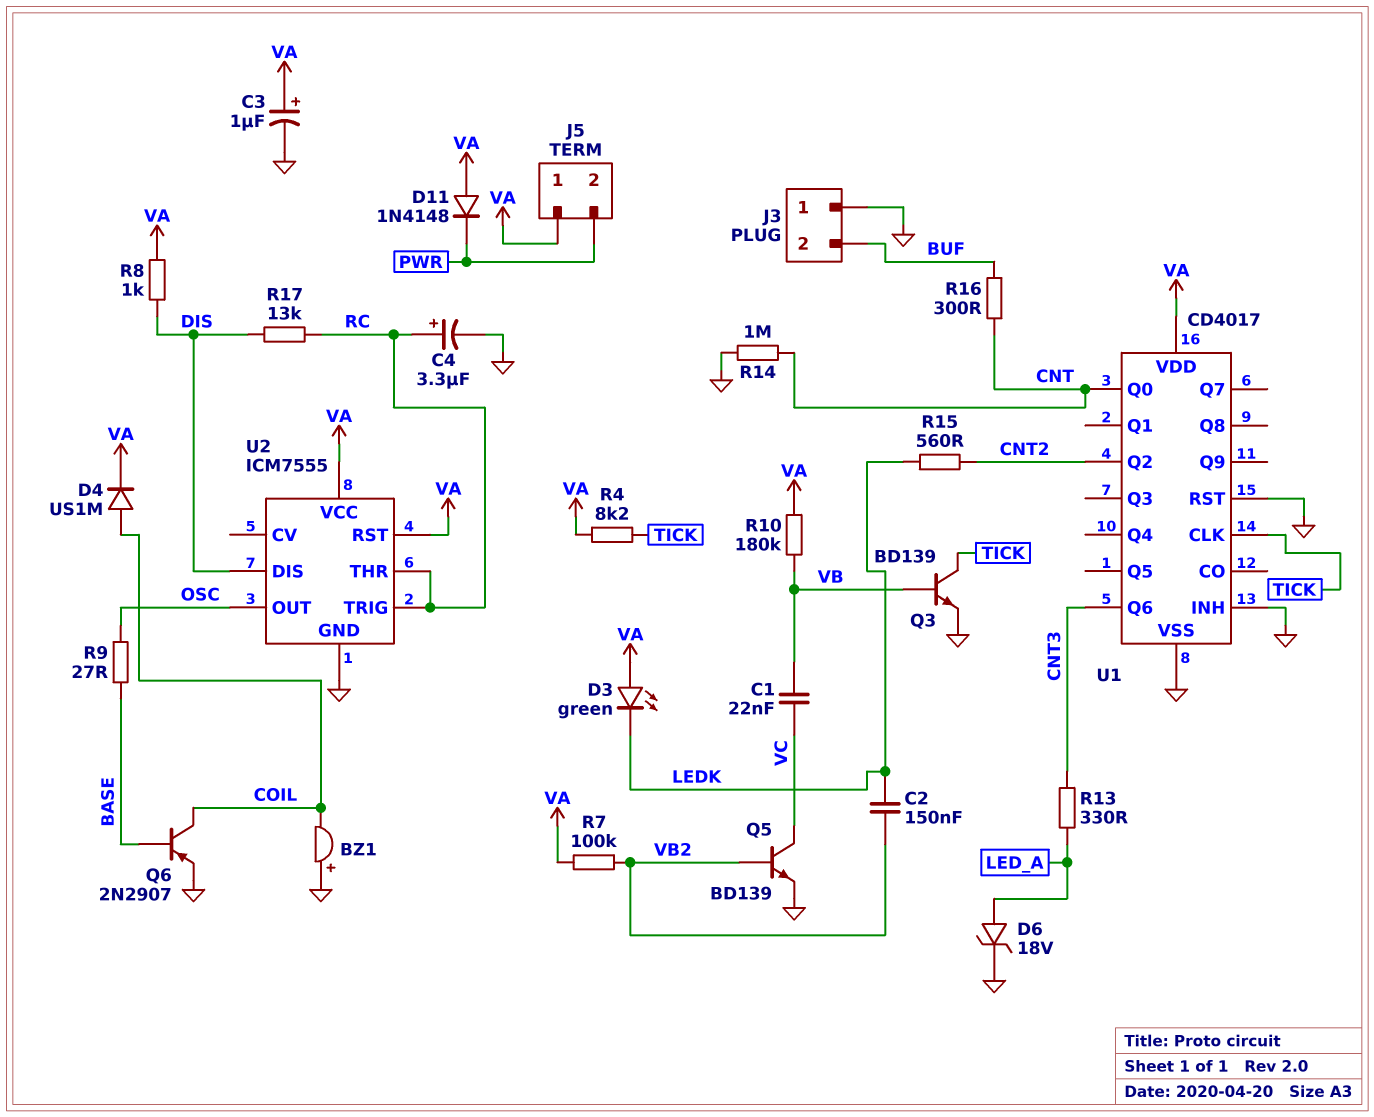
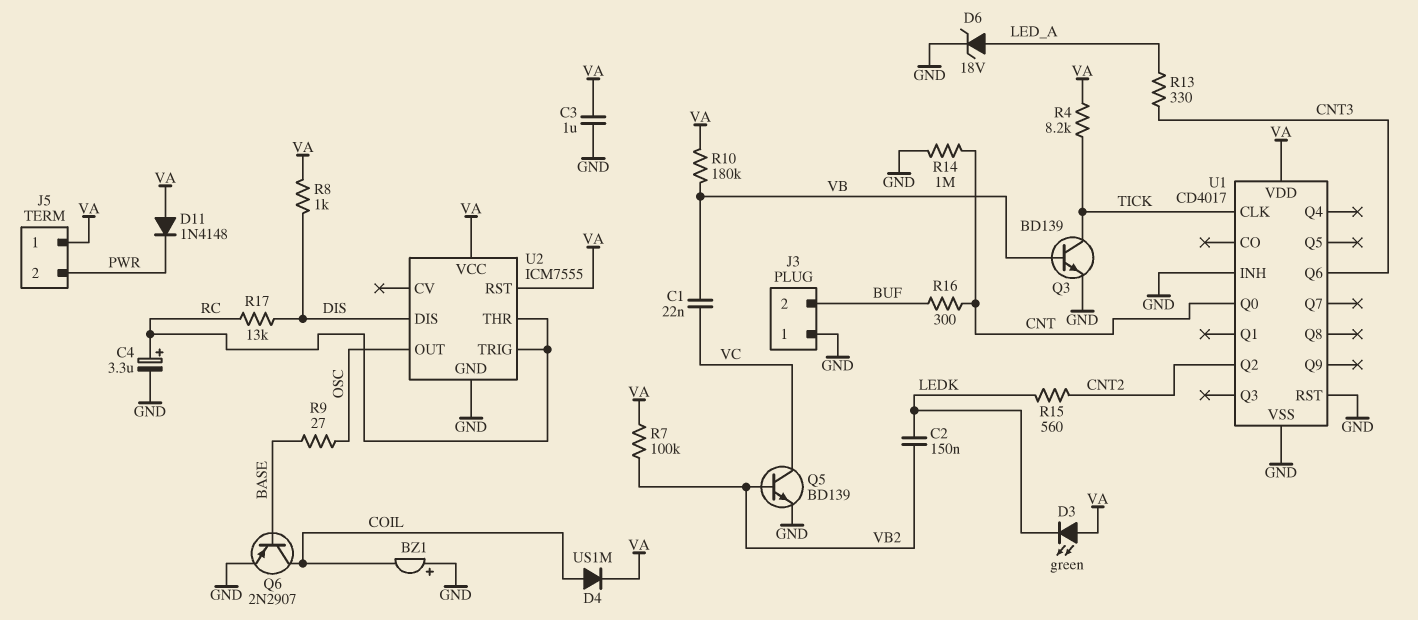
C3: 1uF (plus VA, minus GND) -> 1uF (GND, VA)

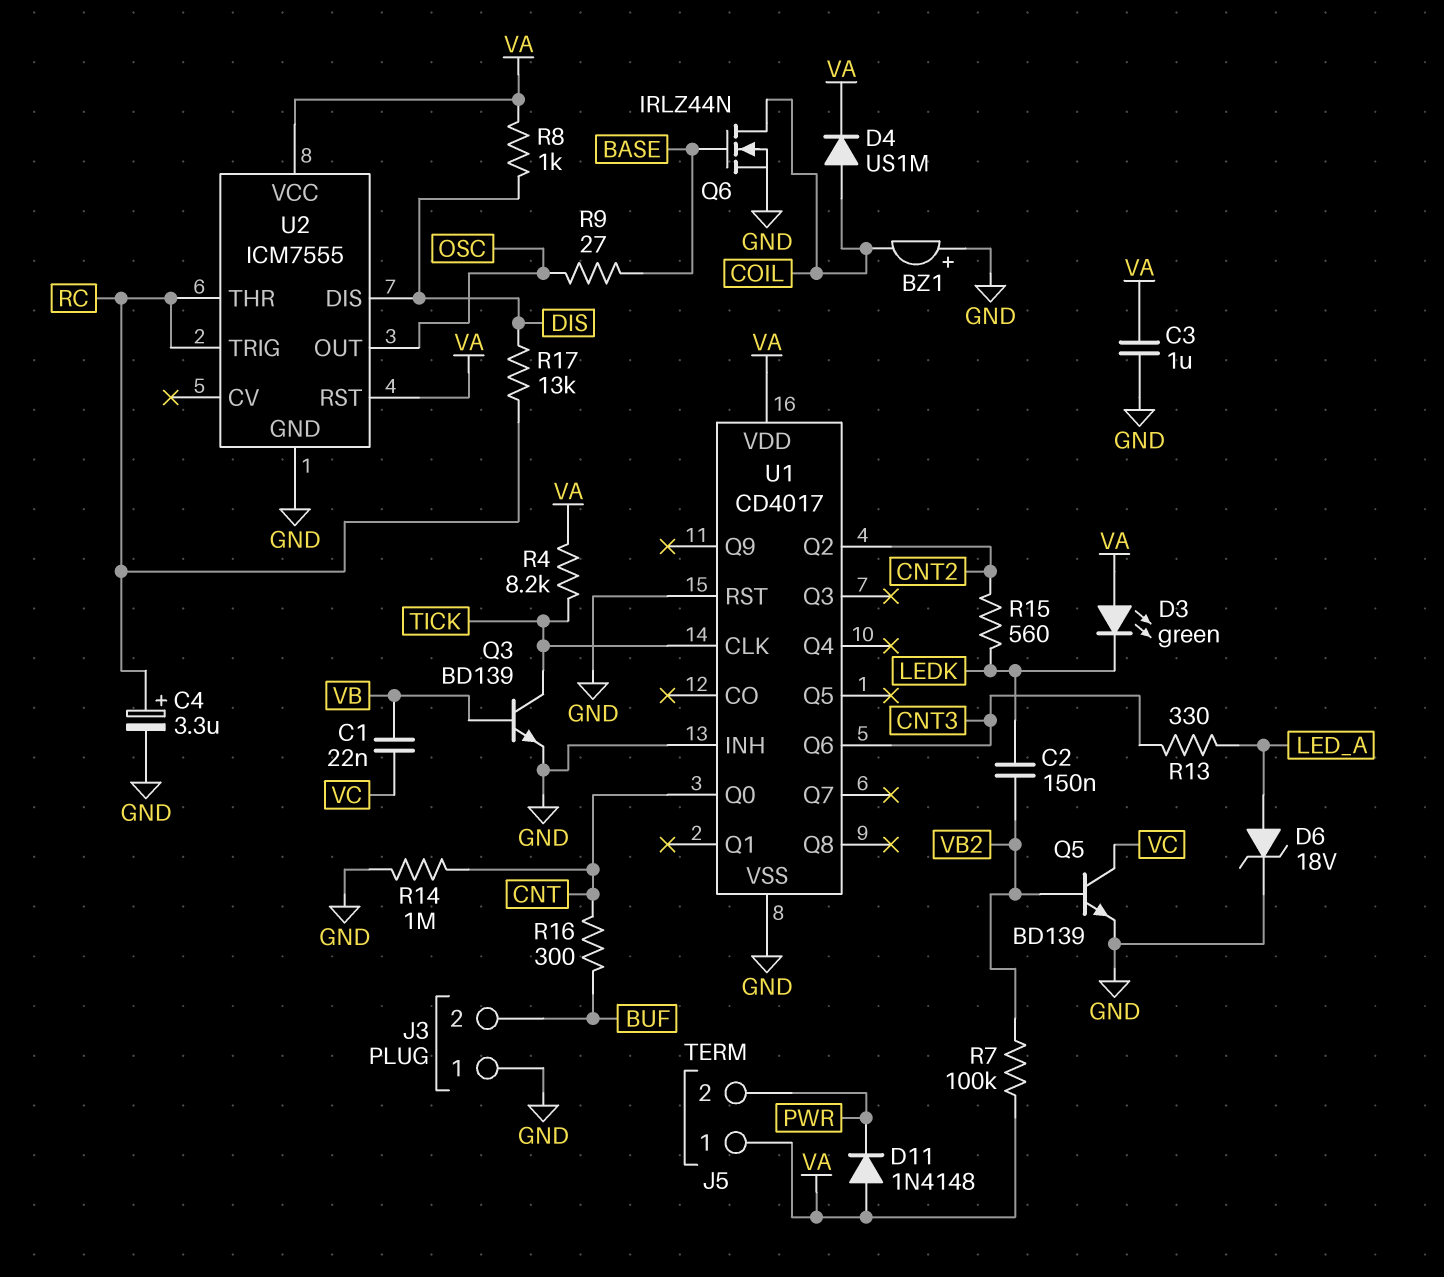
Q6: PNP 2N2907 (B BASE, C COIL, E GND) -> NMOS IRLZ44N (G BASE, D COIL, S GND)
R10: 180k (VA, VB) -> none

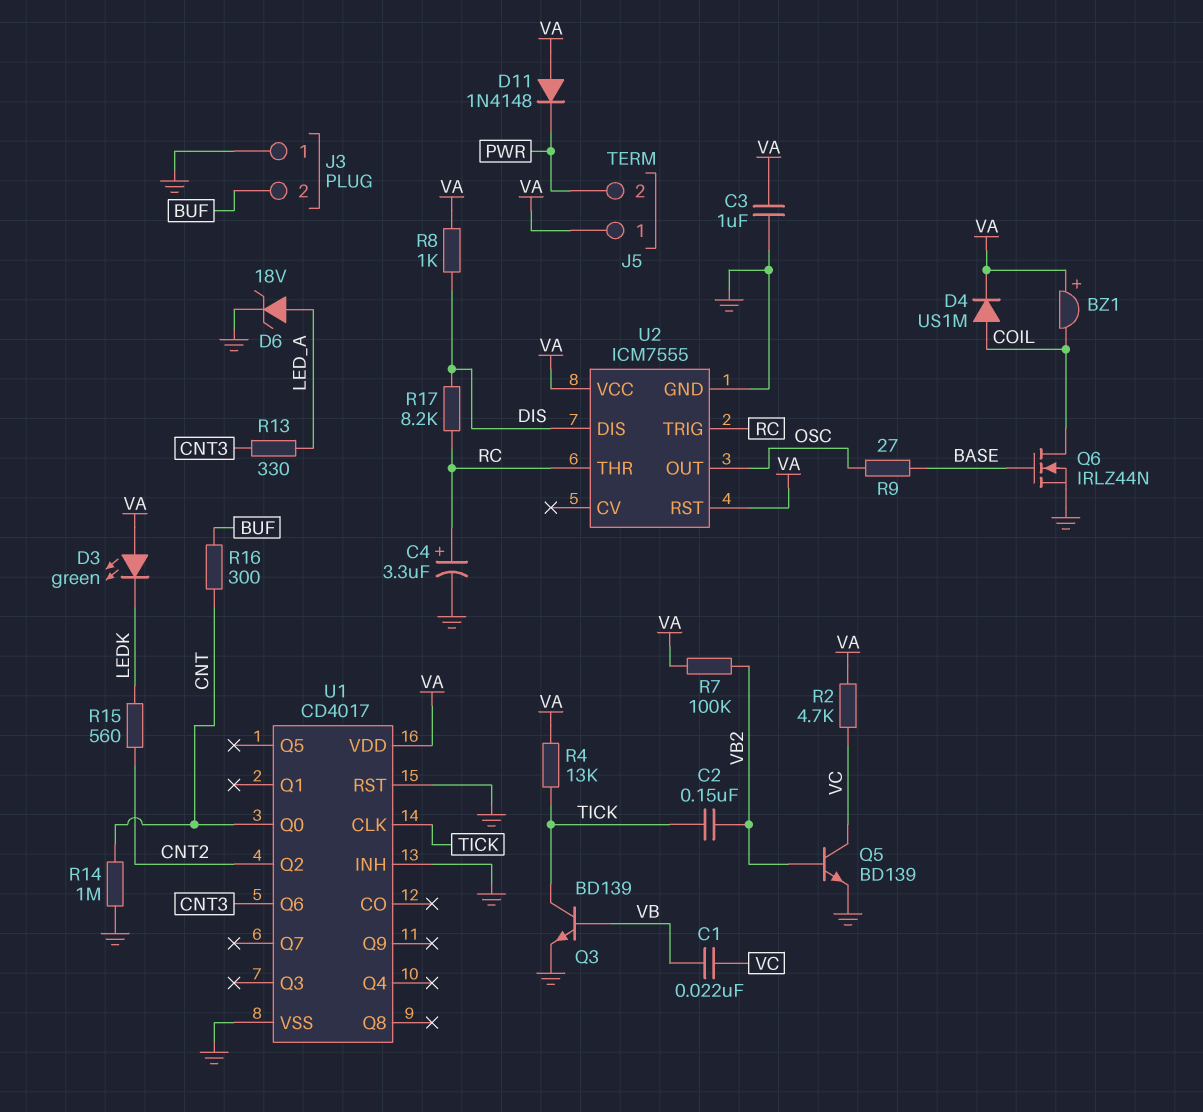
BZ1: buzzer (plus GND, minus COIL) -> buzzer (plus VA, minus COIL)
C2: 150nF (LEDK, VB2) -> 150nF (TICK, VB2)
R2: none -> 4.7k (VA, VC)
R4: 8.2k (TICK, VA) -> 13k (TICK, VA)
R17: 13k (DIS, RC) -> 8.2k (DIS, RC)

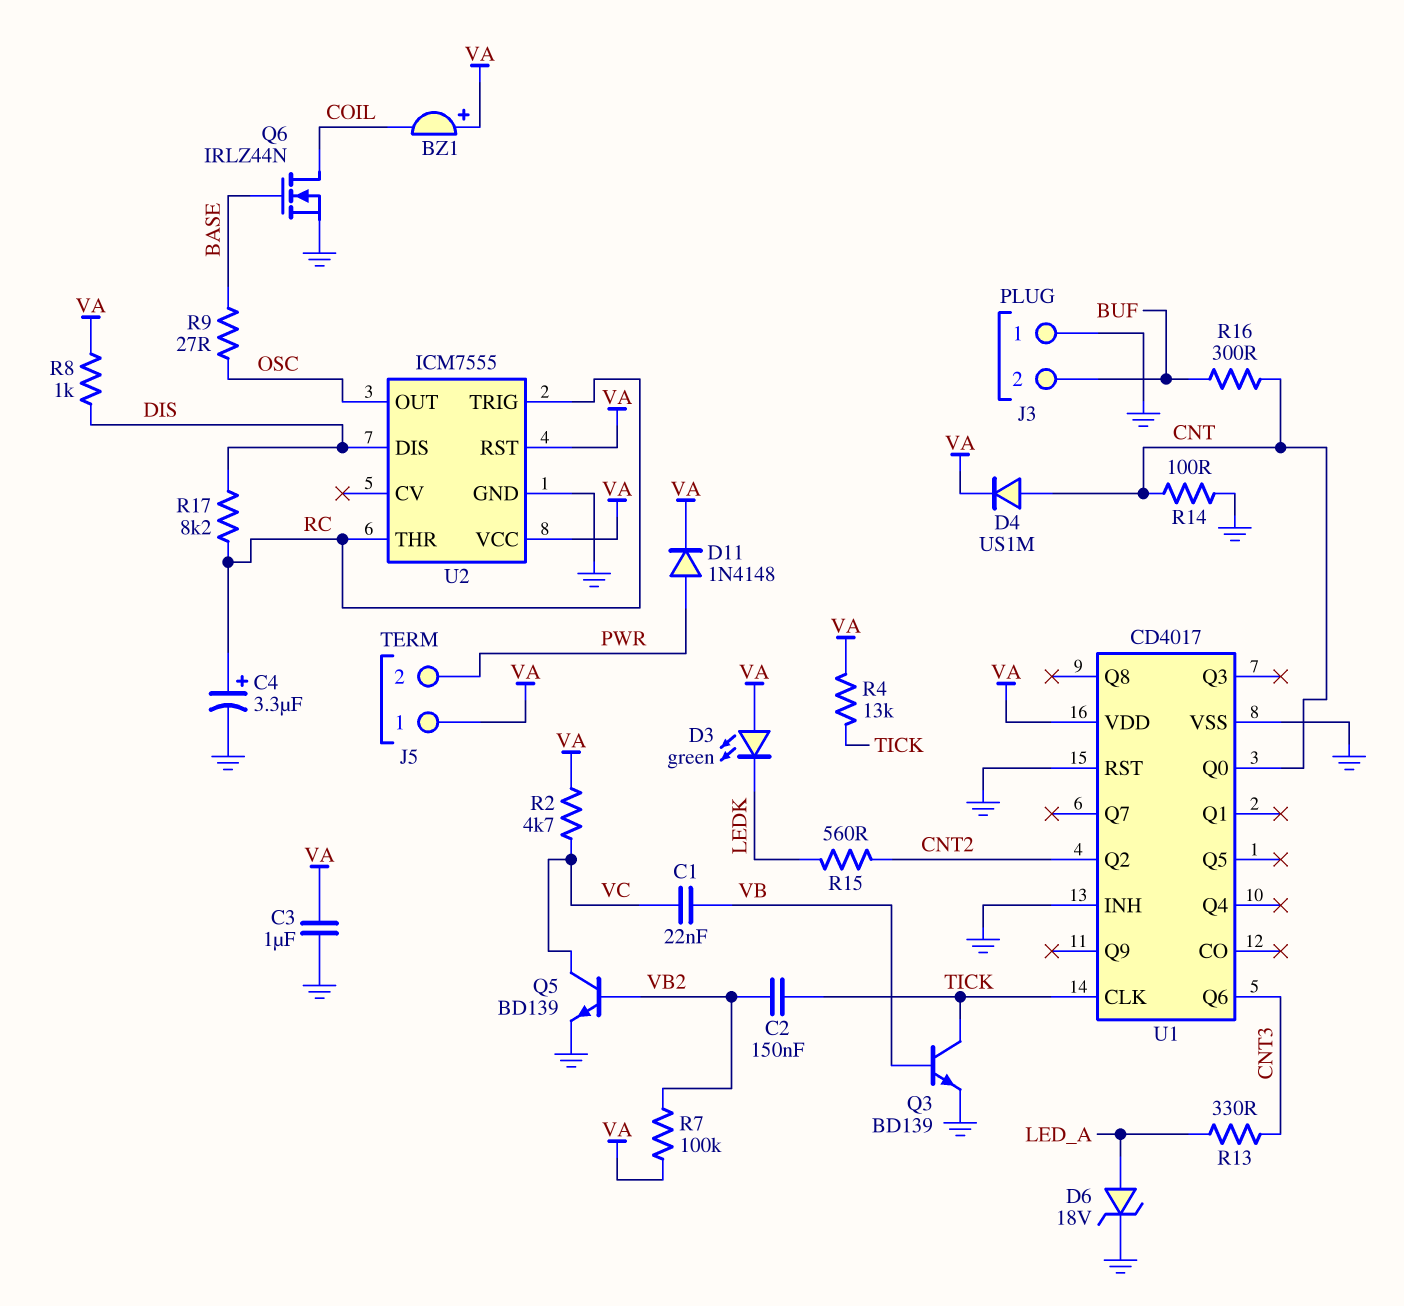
D4: diode US1M (A COIL, K VA) -> diode US1M (A CNT, K VA)
D11: diode 1N4148 (A VA, K PWR) -> diode 1N4148 (A PWR, K VA)
R14: 1M (CNT, GND) -> 100 (CNT, GND)

